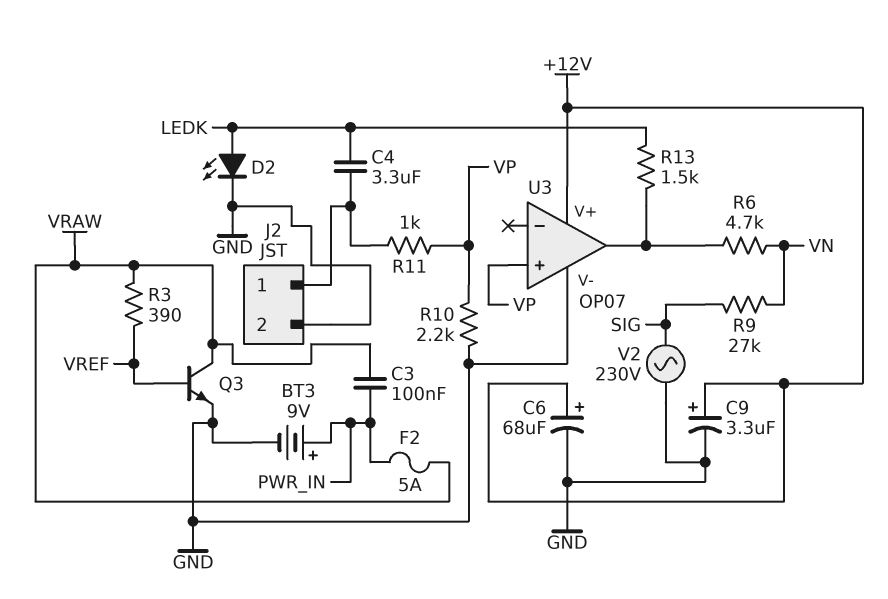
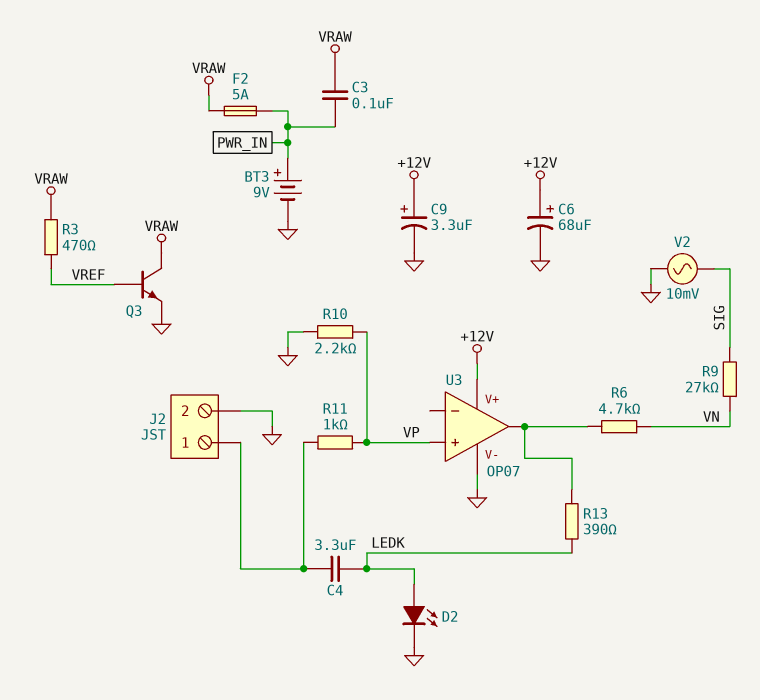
R3: 390 (VRAW, VREF) -> 470 (VRAW, VREF)
R13: 1.5k (LEDK, U3/out) -> 390 (LEDK, U3/out)
V2: AC 230V (GND, SIG) -> AC 10mV (GND, SIG)

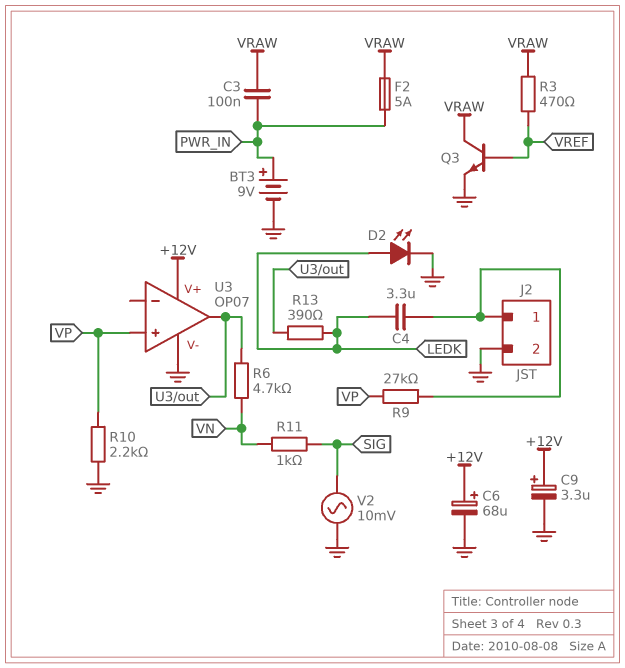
R9: 27k (SIG, VN) -> 27k (J2/1, VP)
R11: 1k (J2/1, VP) -> 1k (SIG, VN)

